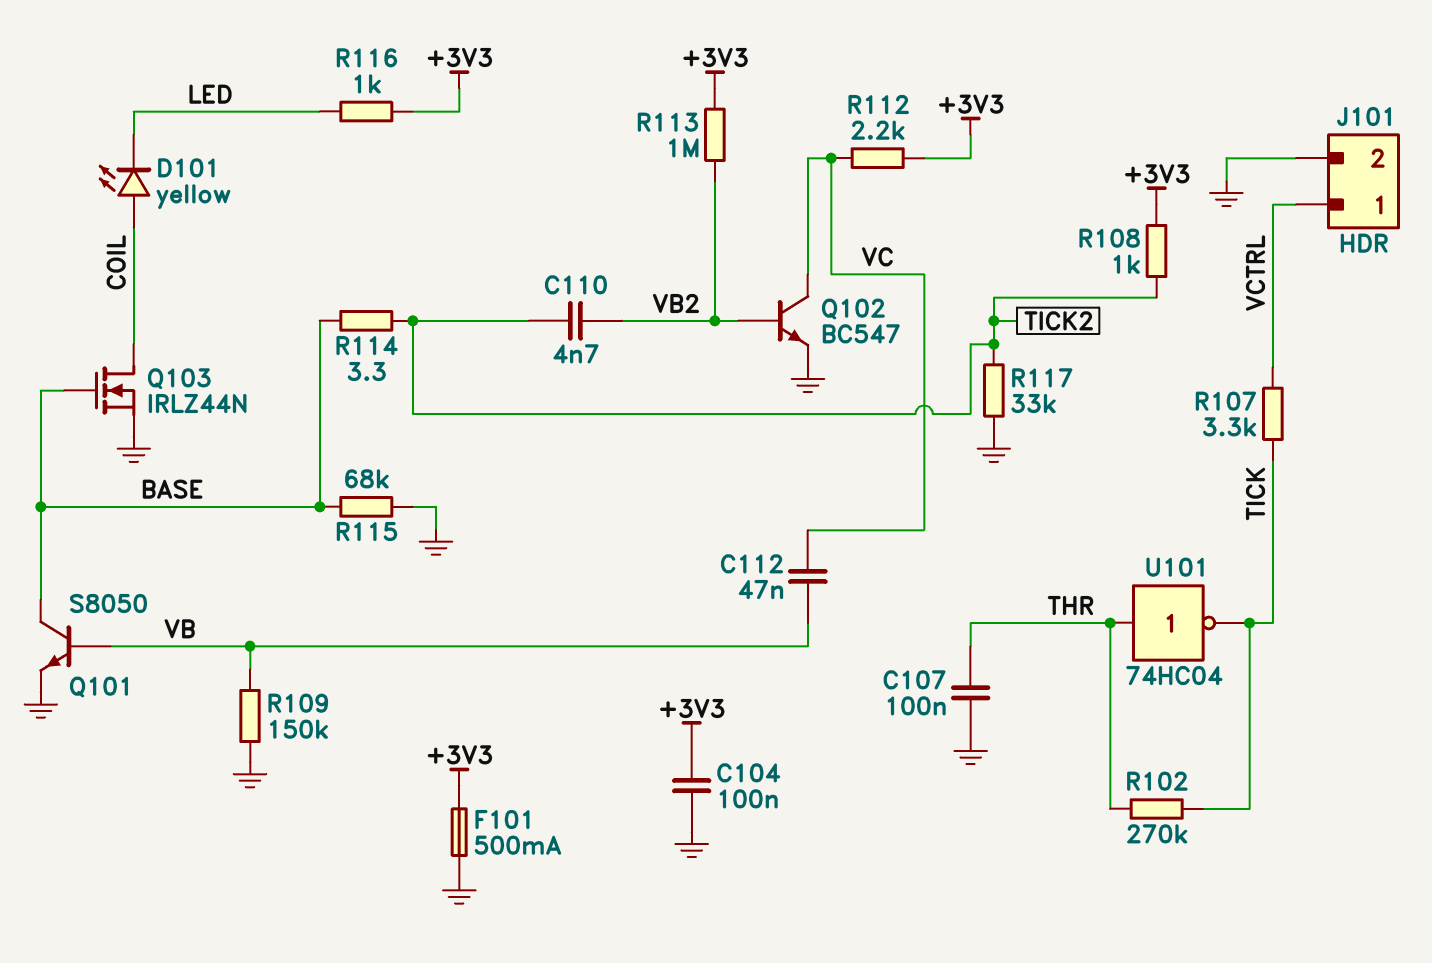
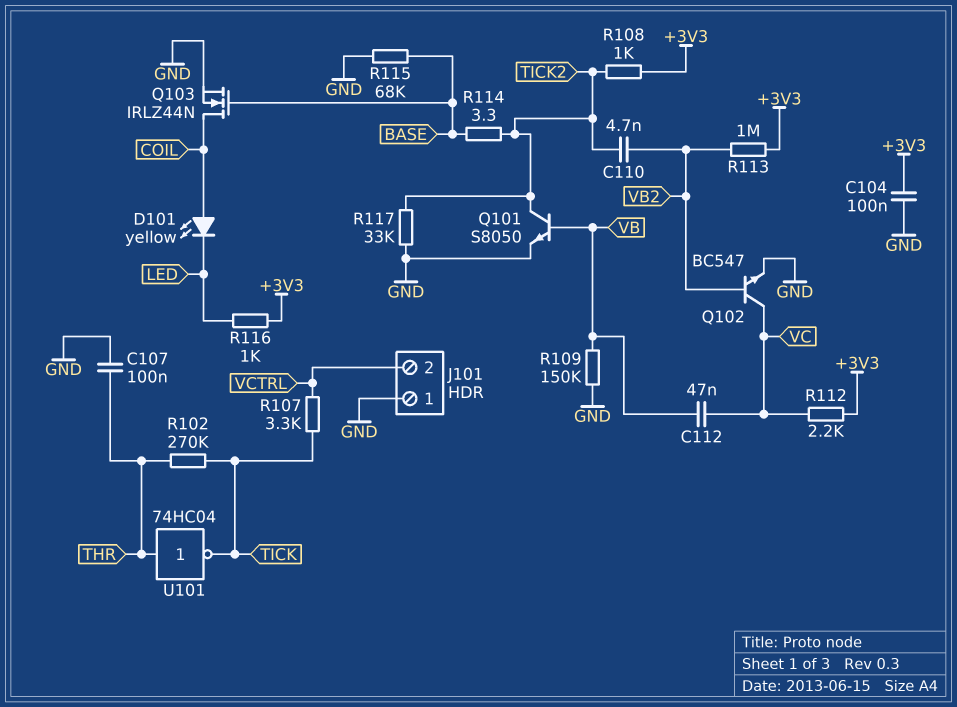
F101: 500mA (+3V3, GND) -> none
J101 pin 1: VCTRL -> GND
J101 pin 2: GND -> VCTRL
Q101: NPN S8050 (B VB, C BASE, E GND) -> NPN S8050 (B VB, C TICK2, E GND)

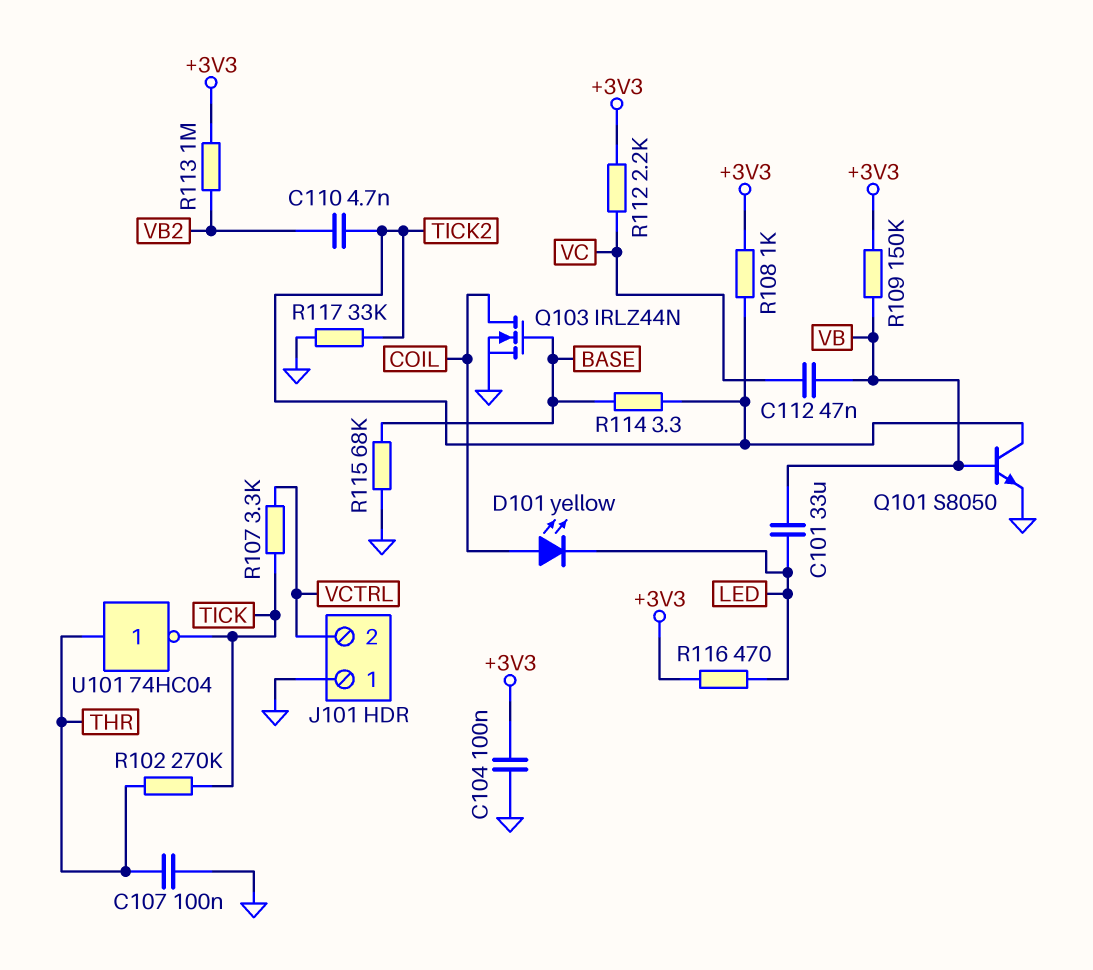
C101: none -> 33uF (LED, VB)
Q102: NPN BC547 (B VB2, C VC, E GND) -> none
R109: 150k (GND, VB) -> 150k (+3V3, VB)
R116: 1k (+3V3, LED) -> 470 (+3V3, LED)

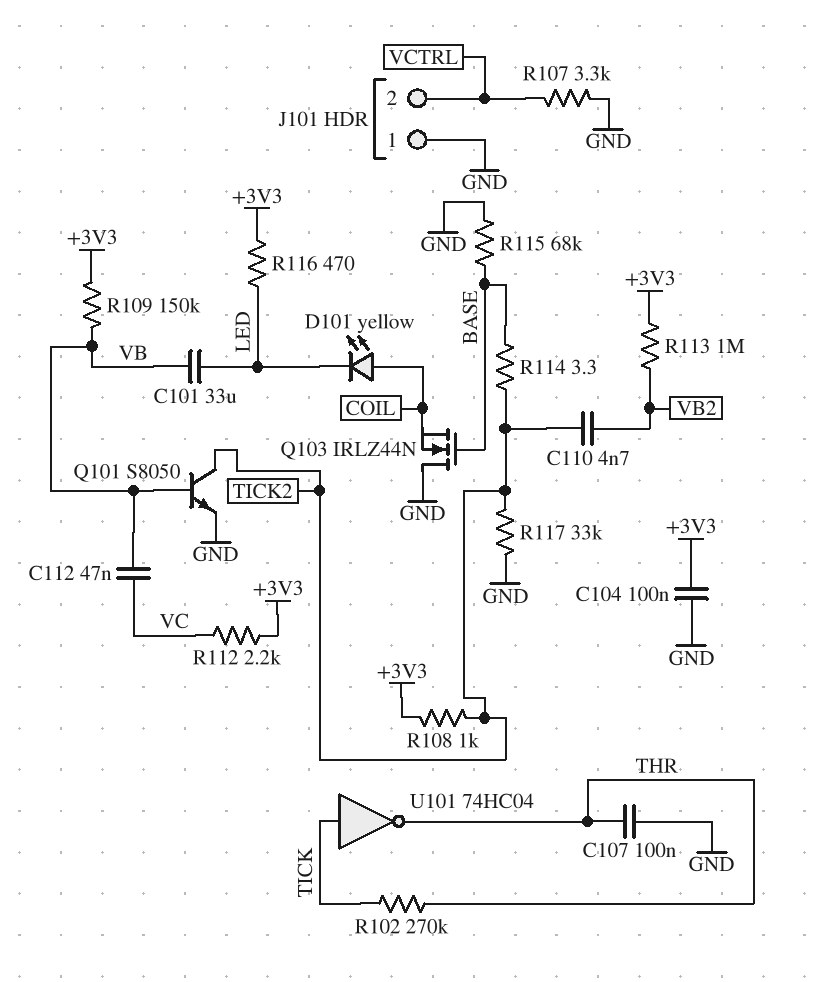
Q103: NMOS IRLZ44N (G BASE, D COIL, S GND) -> NMOS IRLZ44N (G BASE, D GND, S COIL)
R107: 3.3k (TICK, VCTRL) -> 3.3k (GND, VCTRL)
U101: NOT 74HC04 (in THR, out TICK) -> NOT 74HC04 (in TICK, out THR)

